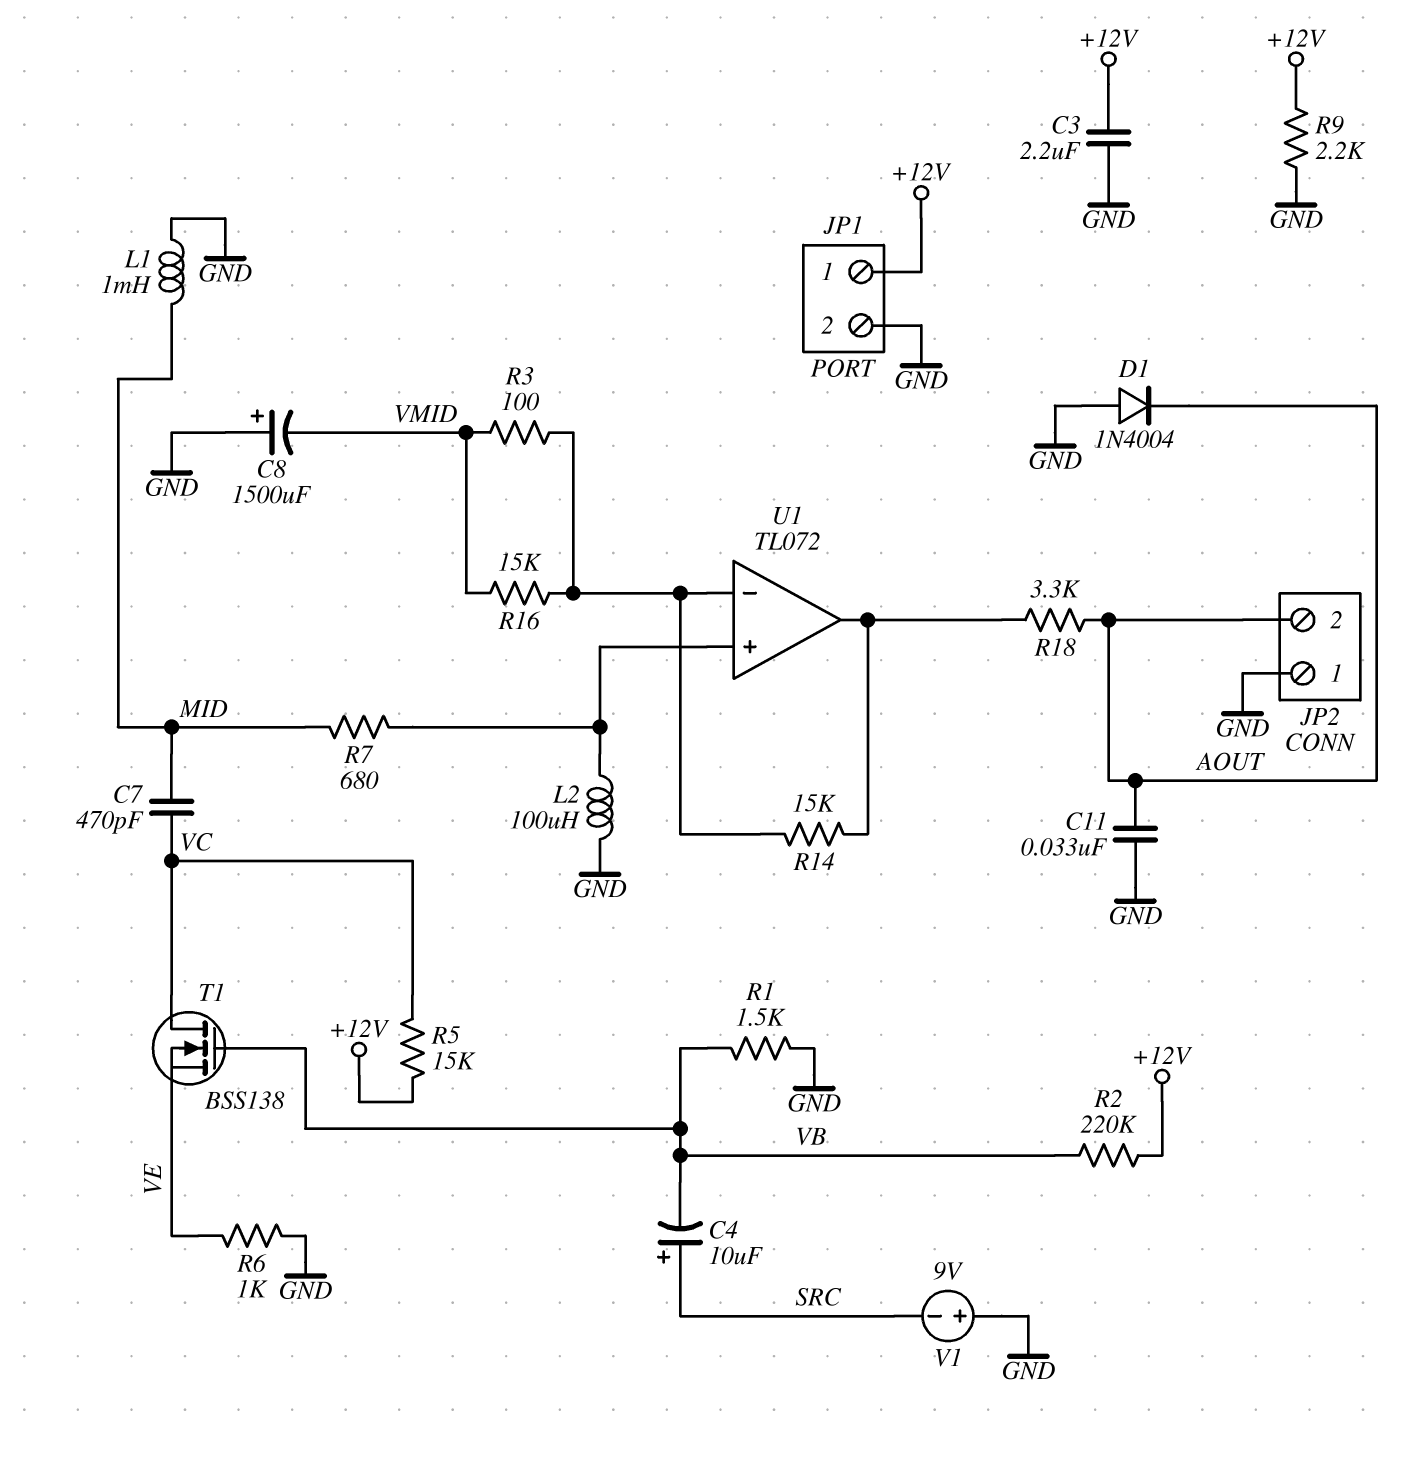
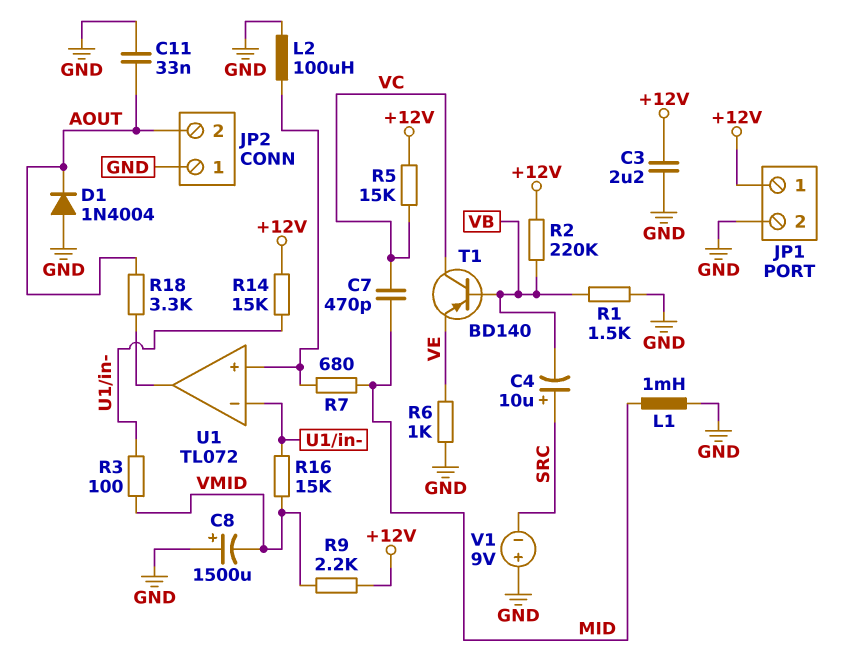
R9: 2.2k (+12V, GND) -> 2.2k (+12V, VMID)
R14: 15k (U1/in-, U1/out) -> 15k (+12V, U1/in-)
T1: NMOS BSS138 (G VB, D VC, S VE) -> PNP BD140 (B VB, C VC, E VE)

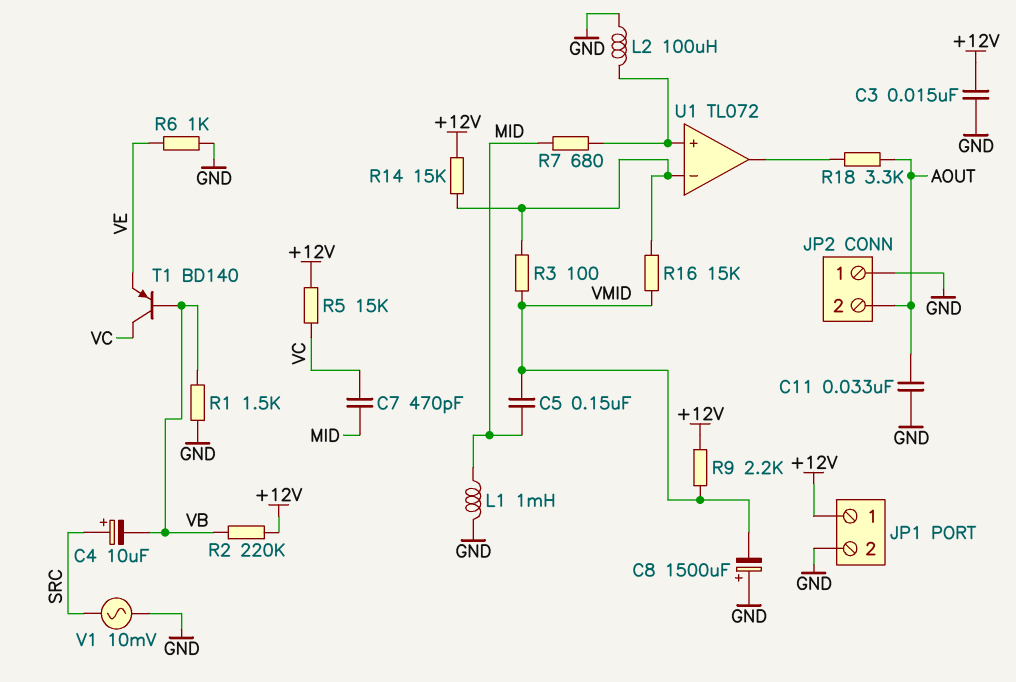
C3: 2.2uF (+12V, GND) -> 15nF (+12V, GND)
C5: none -> 150nF (MID, VMID)
D1: diode 1N4004 (A GND, K AOUT) -> none
V1: 9V (plus GND, minus SRC) -> AC 10mV (GND, SRC)

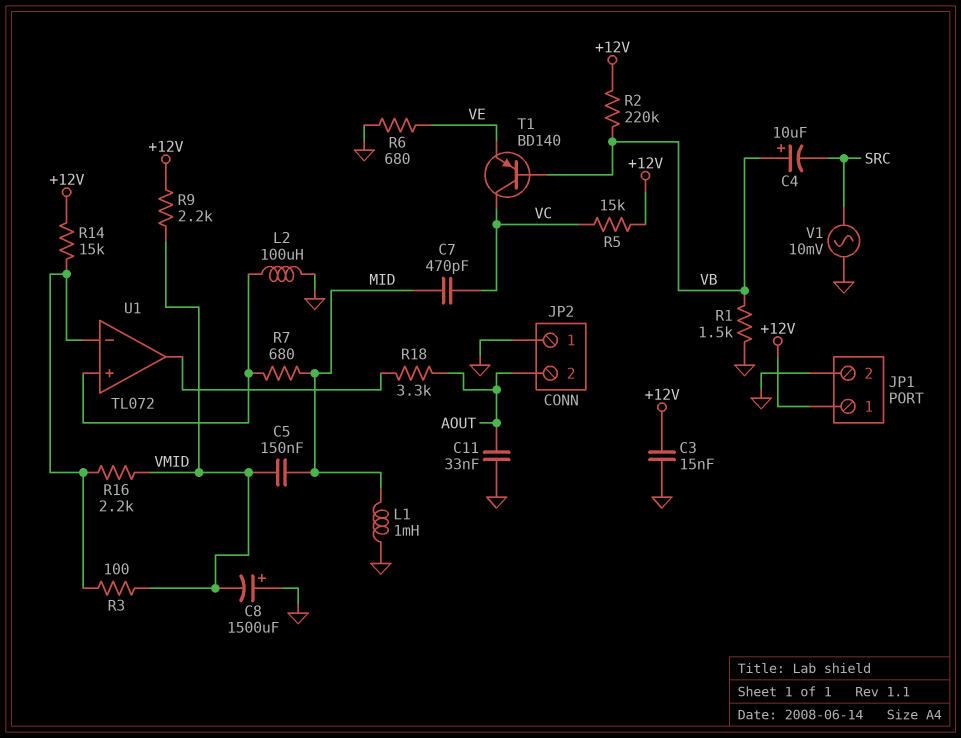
C4: 10uF (plus SRC, minus VB) -> 10uF (plus VB, minus SRC)
R6: 1k (GND, VE) -> 680 (GND, VE)
R16: 15k (U1/in-, VMID) -> 2.2k (U1/in-, VMID)

